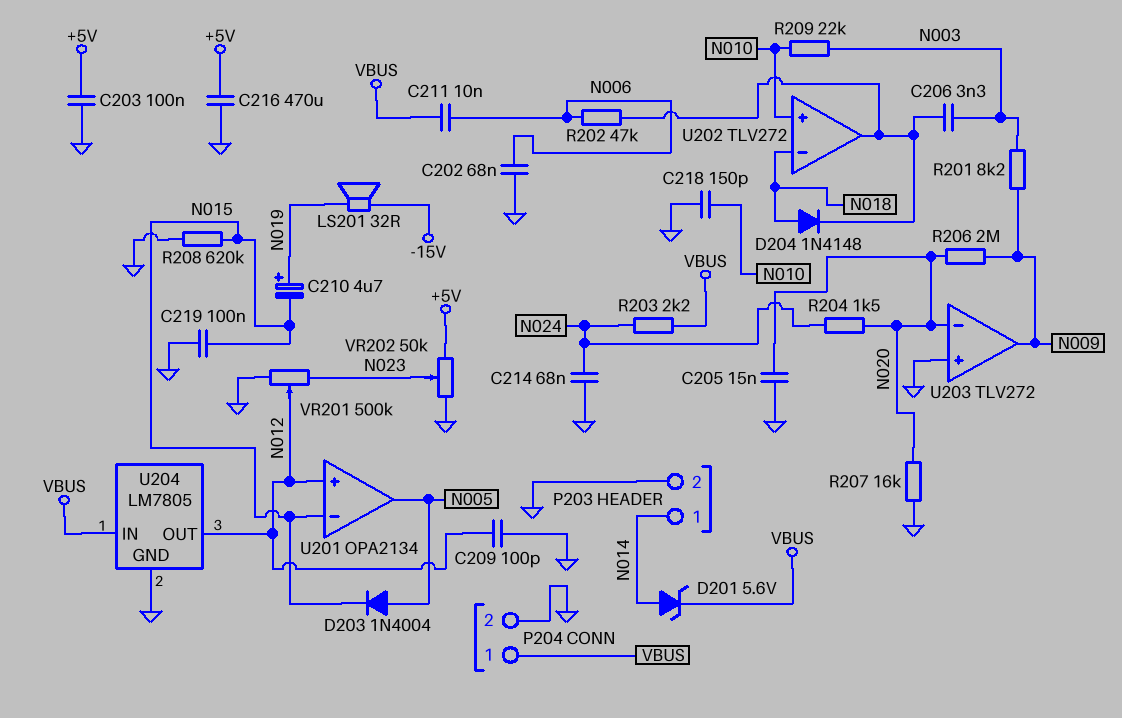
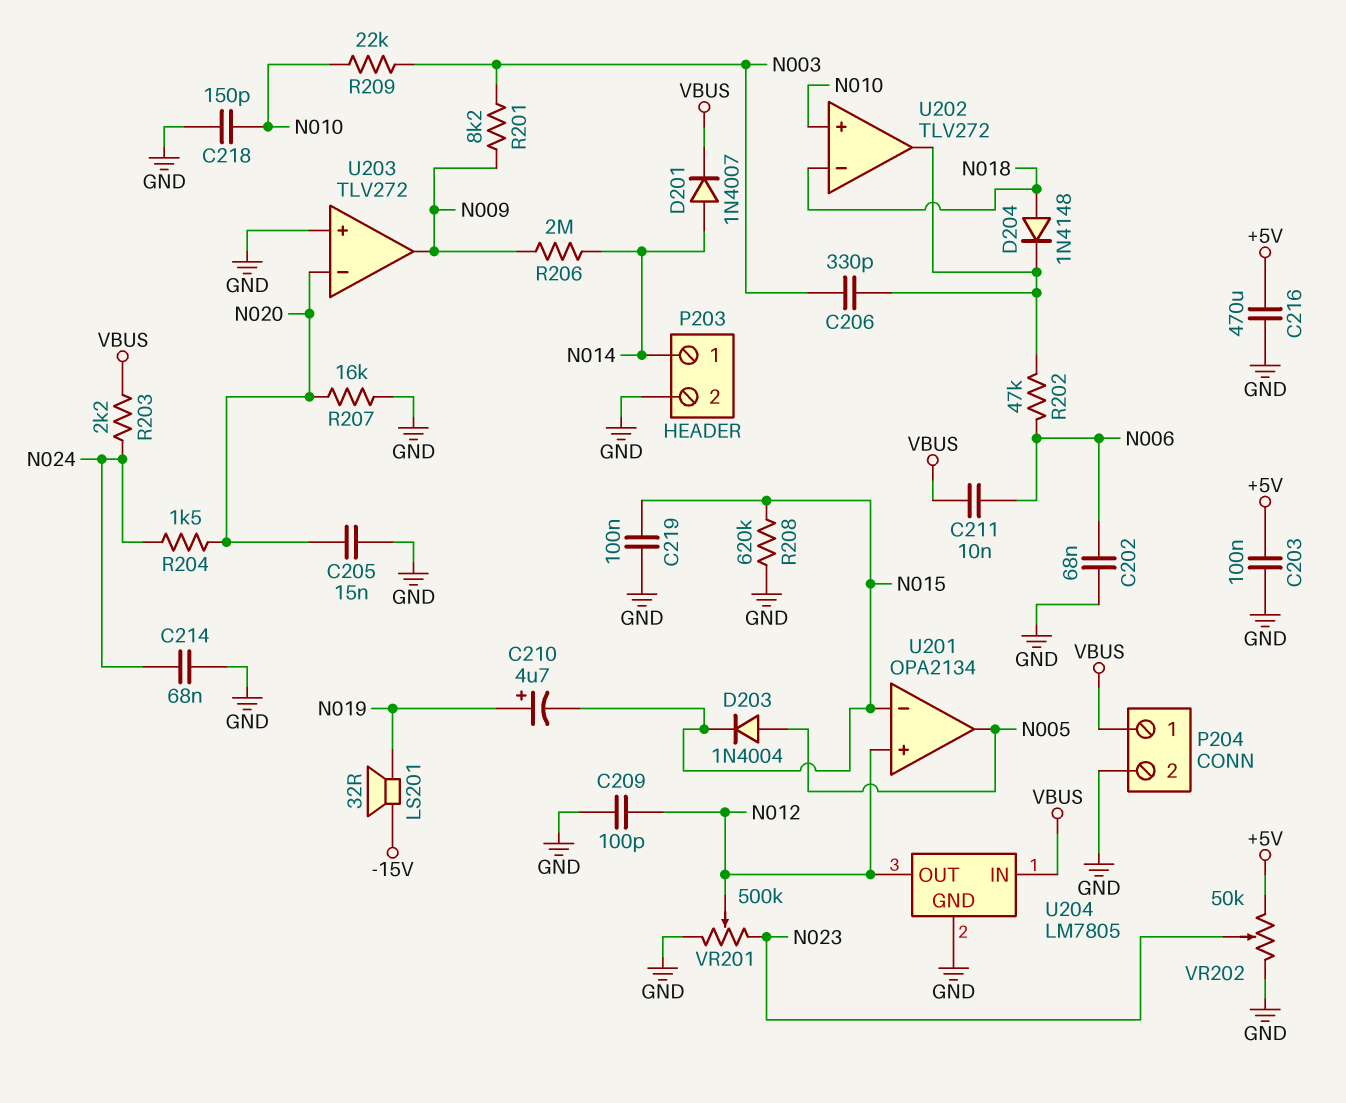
C206: 3.3nF (N003, U202/out) -> 330pF (N003, U202/out)
D201: zener 5.6V (A N014, K VBUS) -> diode 1N4007 (A N014, K VBUS)
R206: 2M (N009, N020) -> 2M (N009, N014)

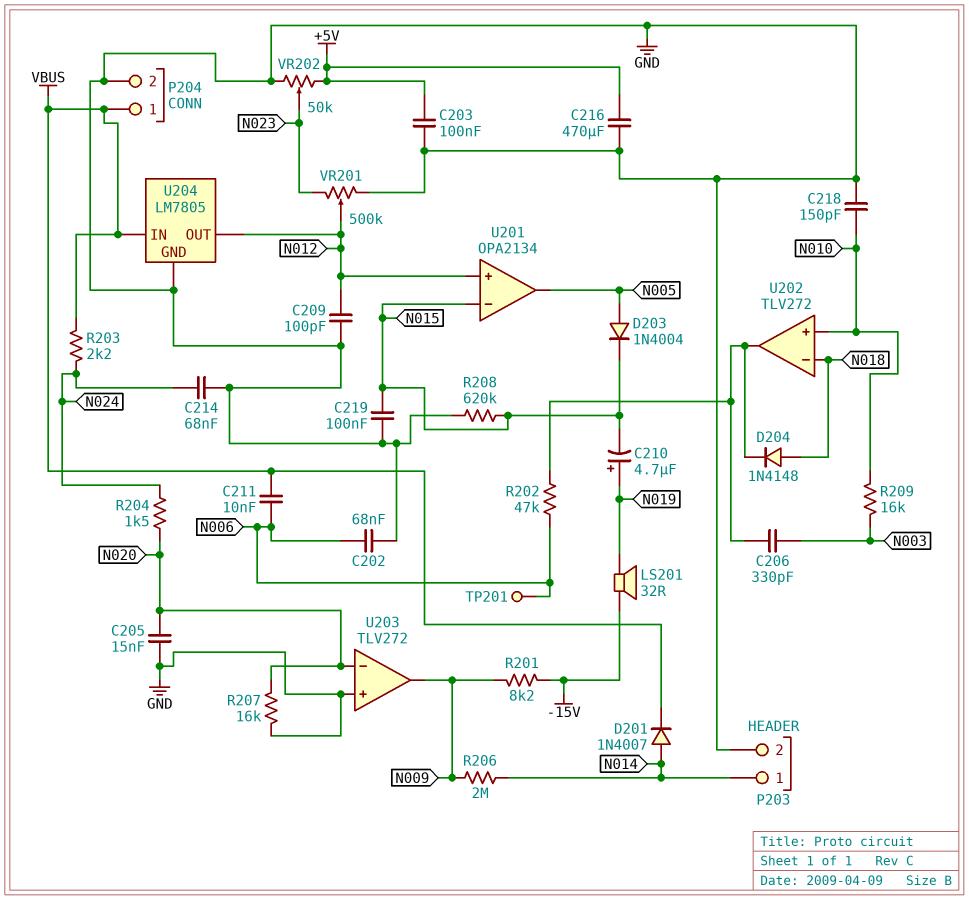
R201: 8.2k (N003, N009) -> 8.2k (-15V, N009)
R209: 22k (N003, N010) -> 16k (N003, N010)
TP201: none -> test point (N006)

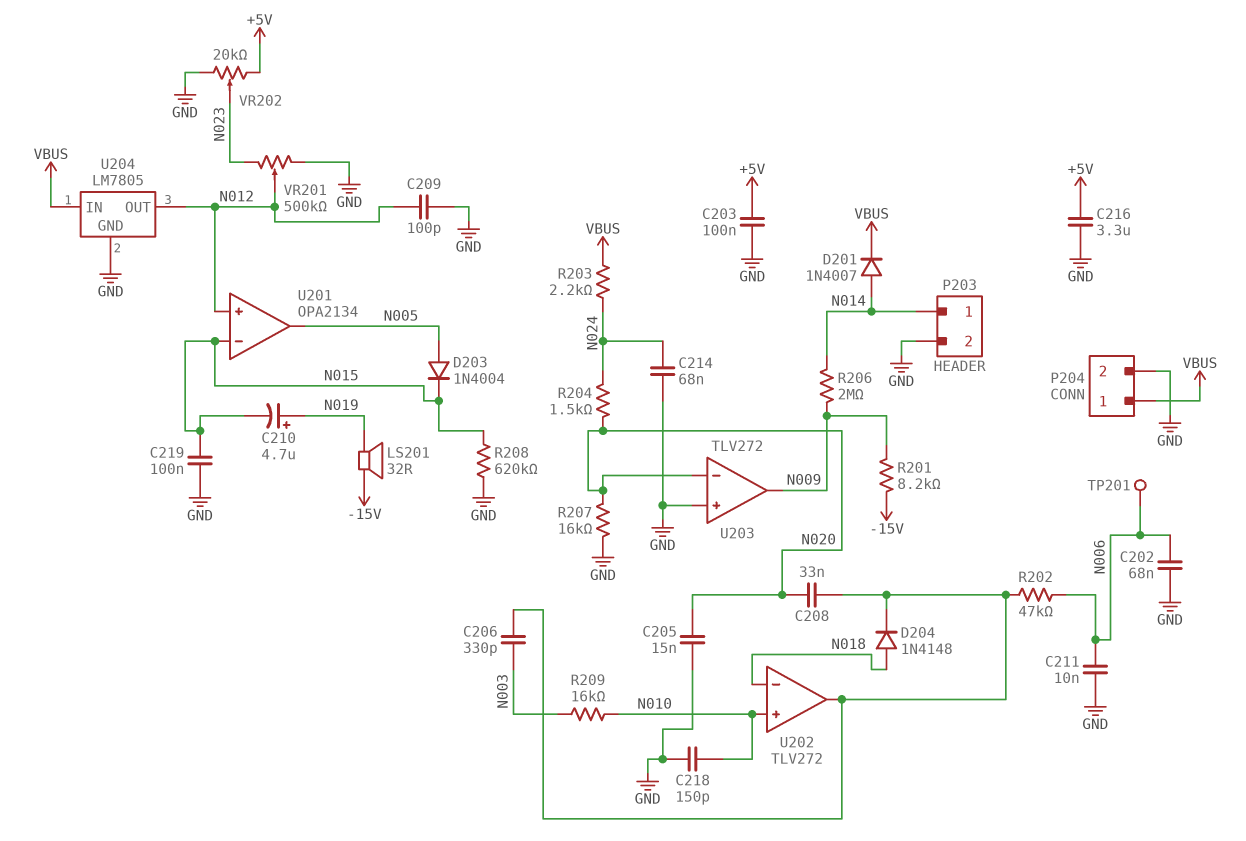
C208: none -> 33nF (N020, U202/out)
C211: 10nF (N006, VBUS) -> 10nF (GND, N006)
C216: 470uF (+5V, GND) -> 3.3uF (+5V, GND)
VR202: 50k (+5V, GND, wiper N023) -> 20k (+5V, GND, wiper N023)

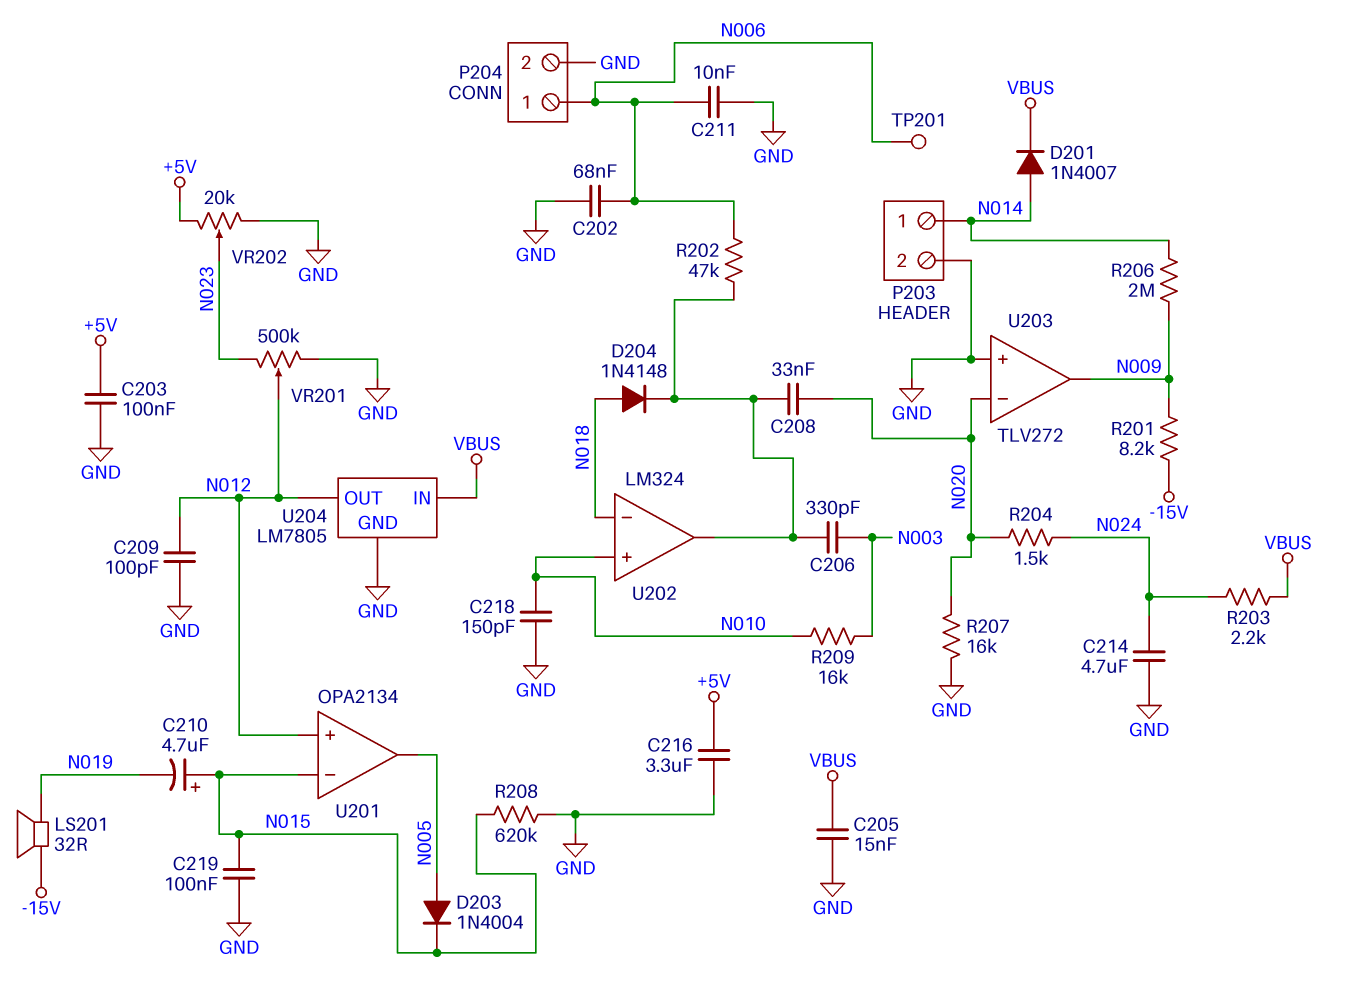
C205: 15nF (GND, N020) -> 15nF (GND, VBUS)
C210: 4.7uF (plus N019, minus N015) -> 4.7uF (plus N015, minus N019)
C214: 68nF (GND, N024) -> 4.7uF (GND, N024)
P204 pin 1: VBUS -> N006
U202: TLV272 -> LM324

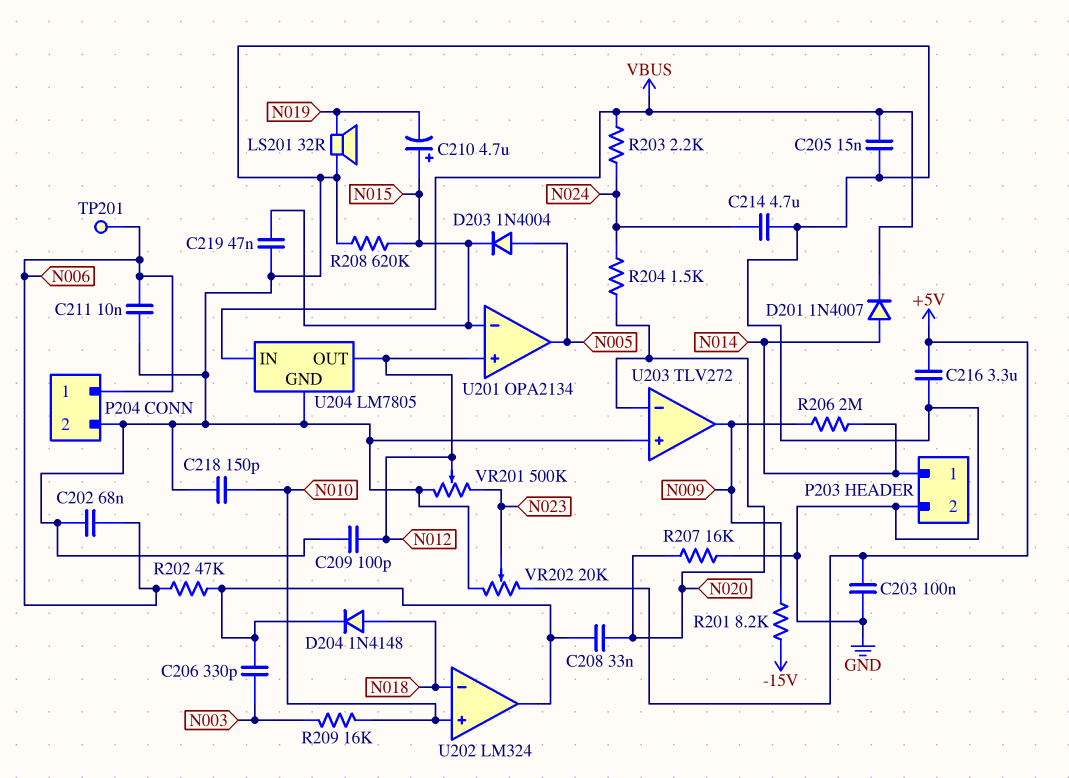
C219: 100nF (GND, N015) -> 47nF (GND, N015)
LS201: speaker 32R (-15V, N019) -> speaker 32R (GND, N019)

